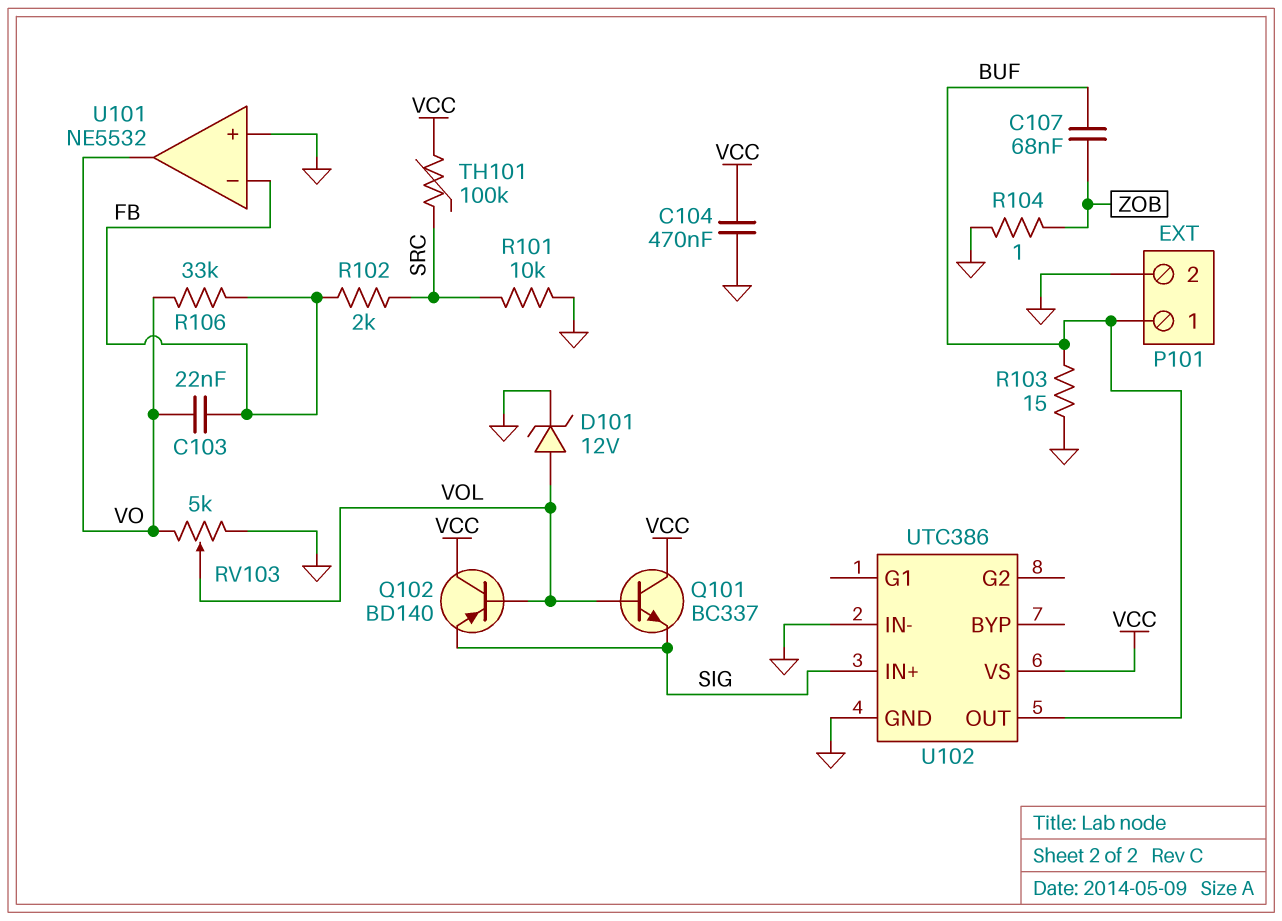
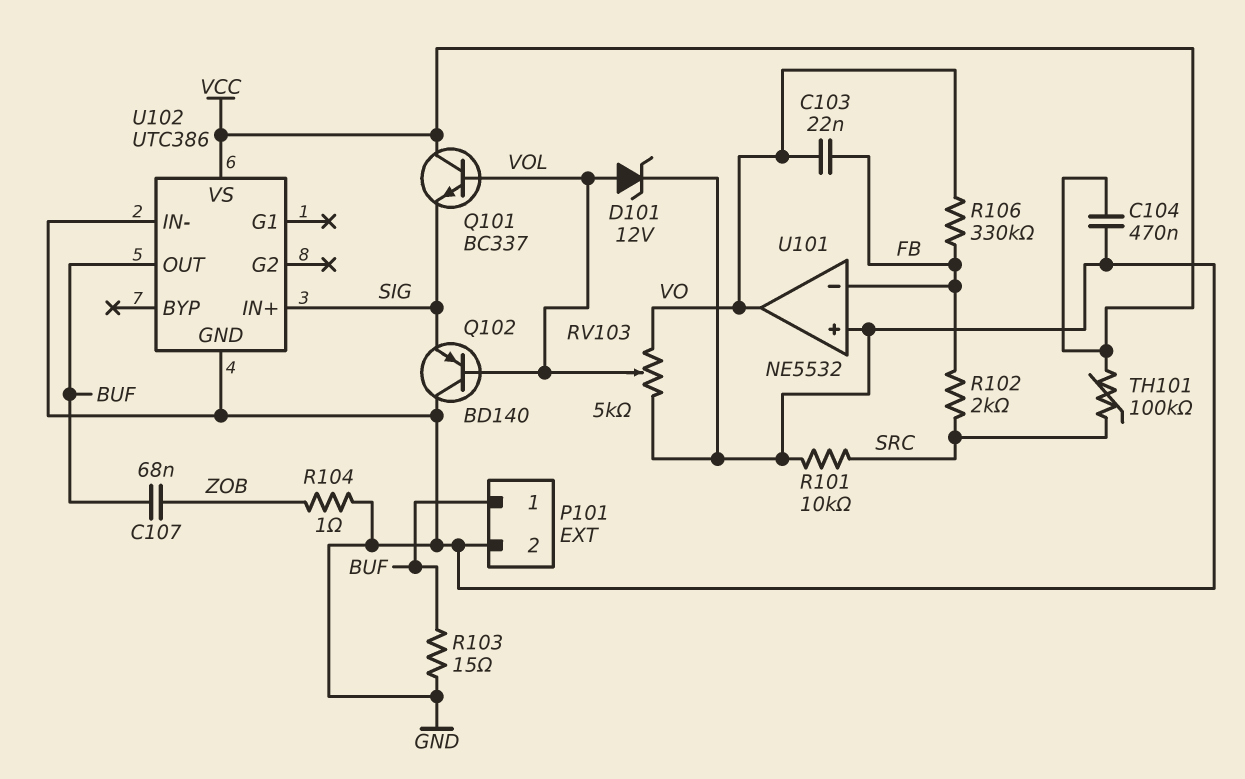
Q102: PNP BD140 (B VOL, C VCC, E SIG) -> PNP BD140 (B VOL, C GND, E SIG)
R106: 33k (FB, VO) -> 330k (FB, VO)

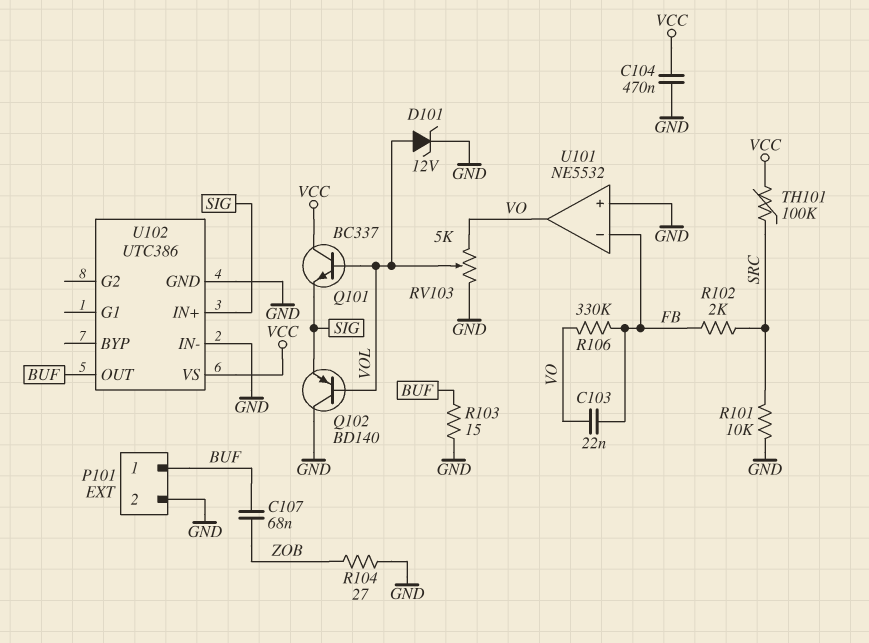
R104: 1 (GND, ZOB) -> 27 (GND, ZOB)

